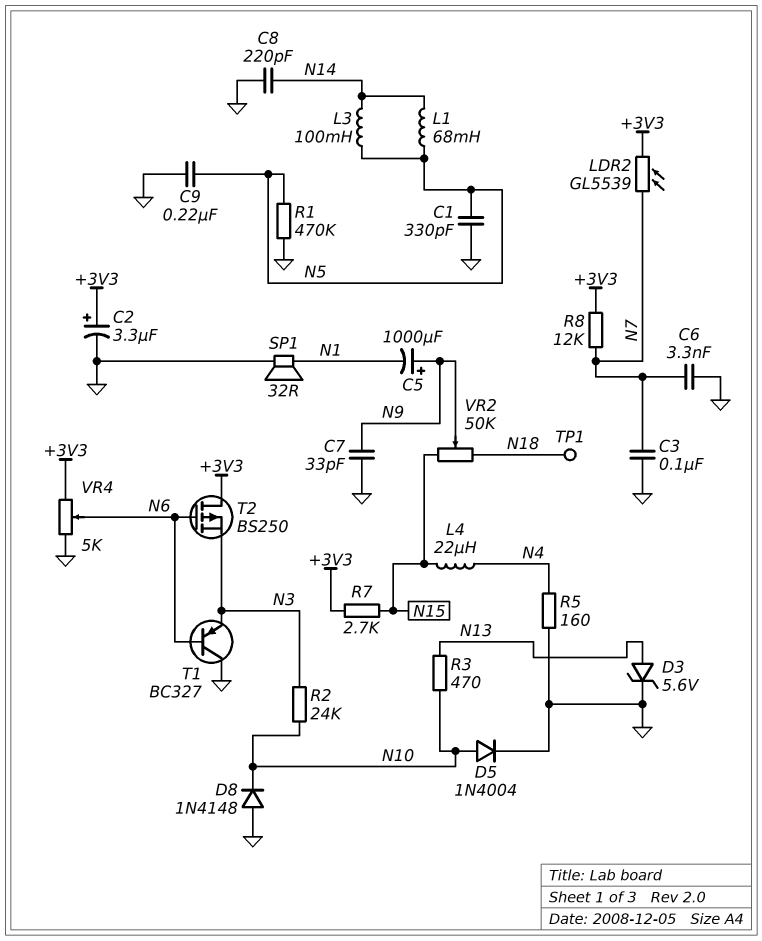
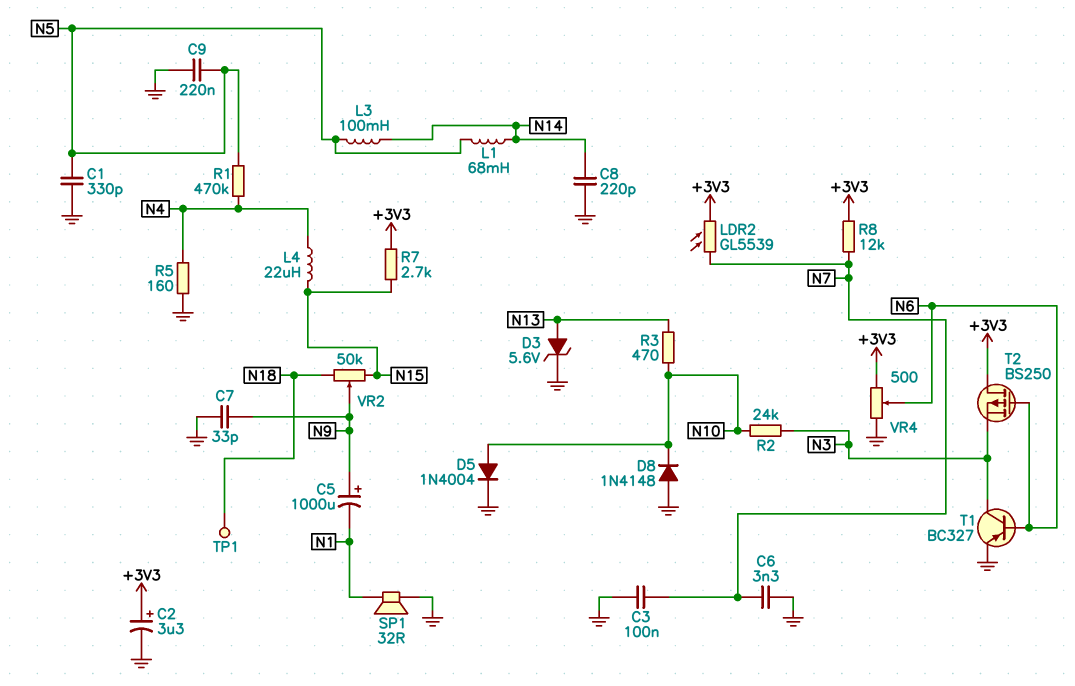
R1: 470k (GND, N5) -> 470k (N4, N5)
T1: PNP BC327 (B N6, C GND, E N3) -> PNP BC327 (B N6, C N3, E GND)
VR4: 5k (+3V3, GND, wiper N6) -> 500 (+3V3, GND, wiper N6)

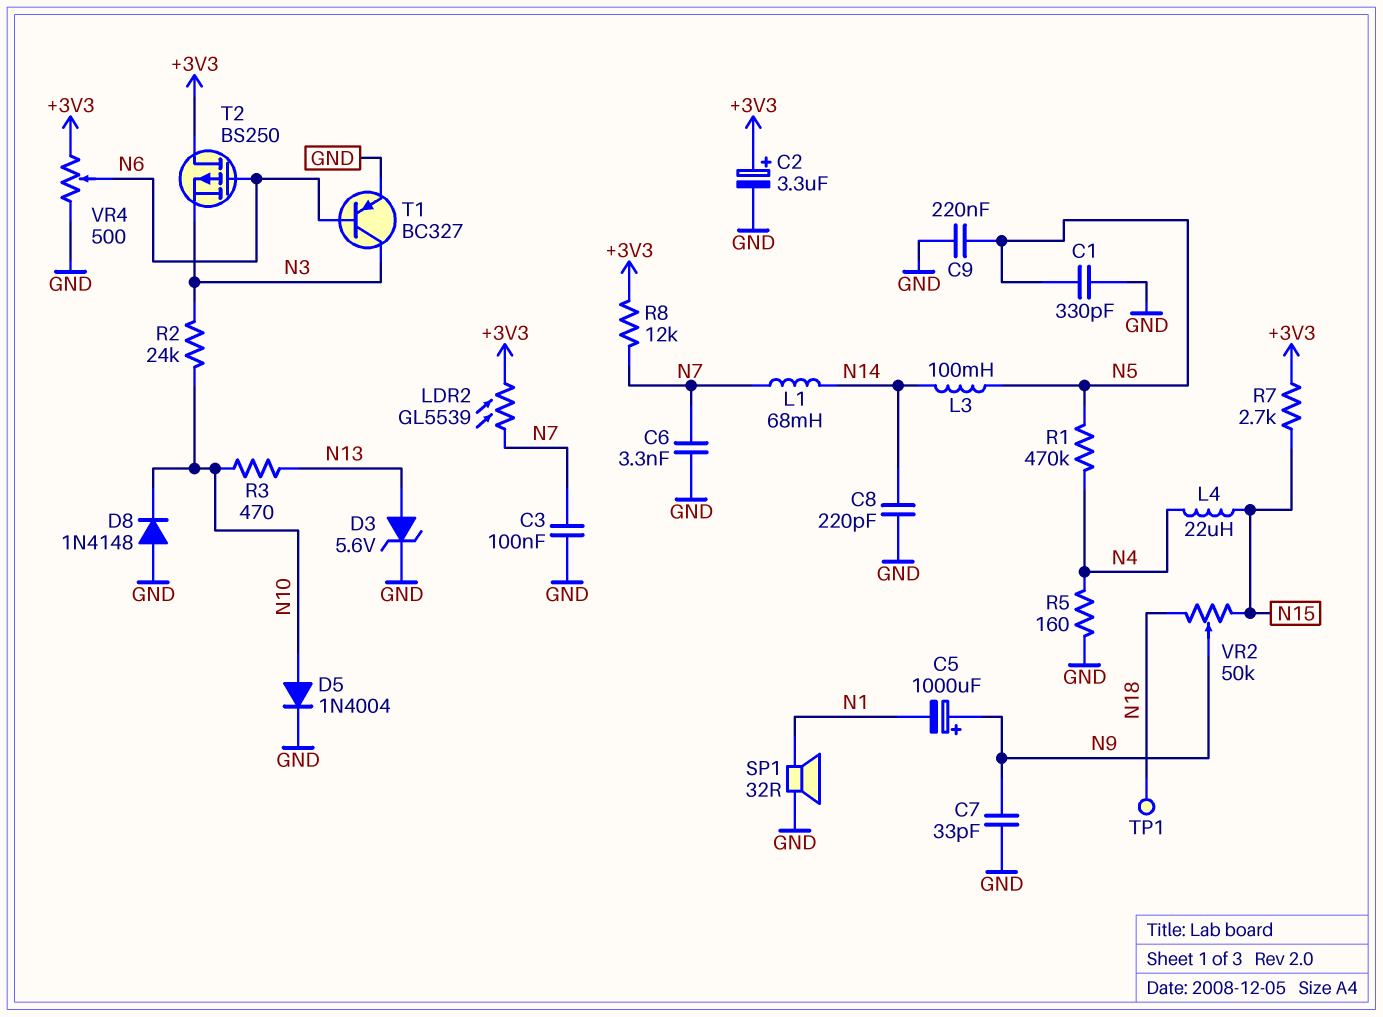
L1: 68mH (N5, N14) -> 68mH (N7, N14)

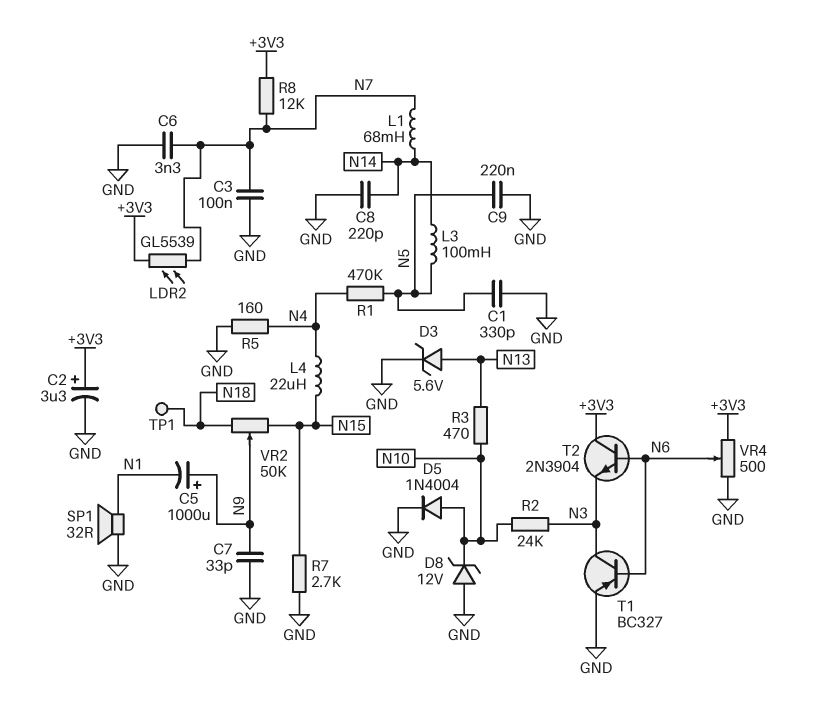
D8: diode 1N4148 (A GND, K N10) -> zener 12V (A GND, K N10)
R7: 2.7k (+3V3, N15) -> 2.7k (GND, N15)
T2: PMOS BS250 (G N6, D +3V3, S N3) -> NPN 2N3904 (B N6, C +3V3, E N3)

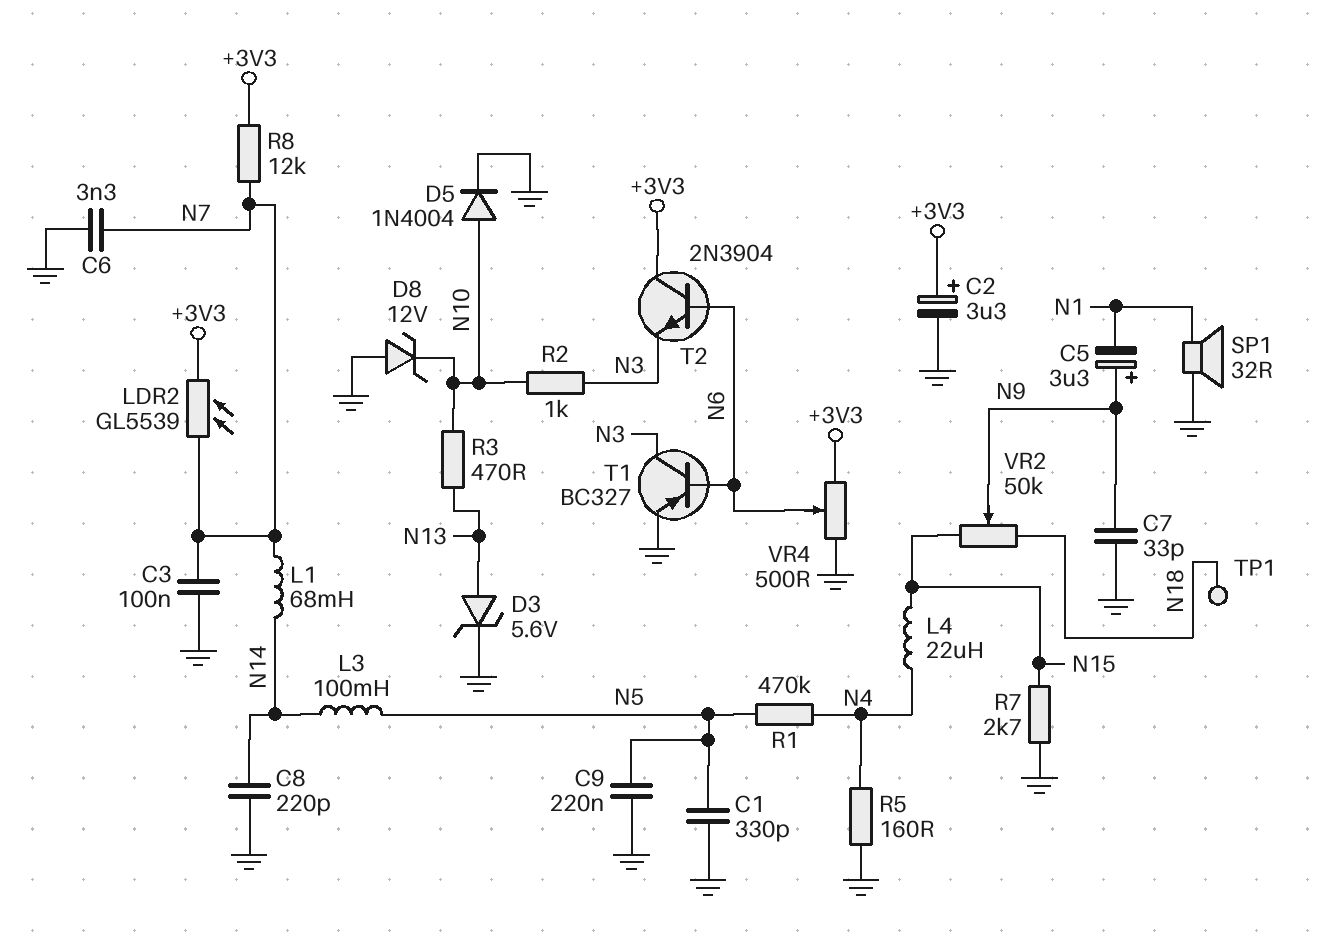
C5: 1000uF (plus N9, minus N1) -> 3.3uF (plus N9, minus N1)
R2: 24k (N3, N10) -> 1k (N3, N10)

